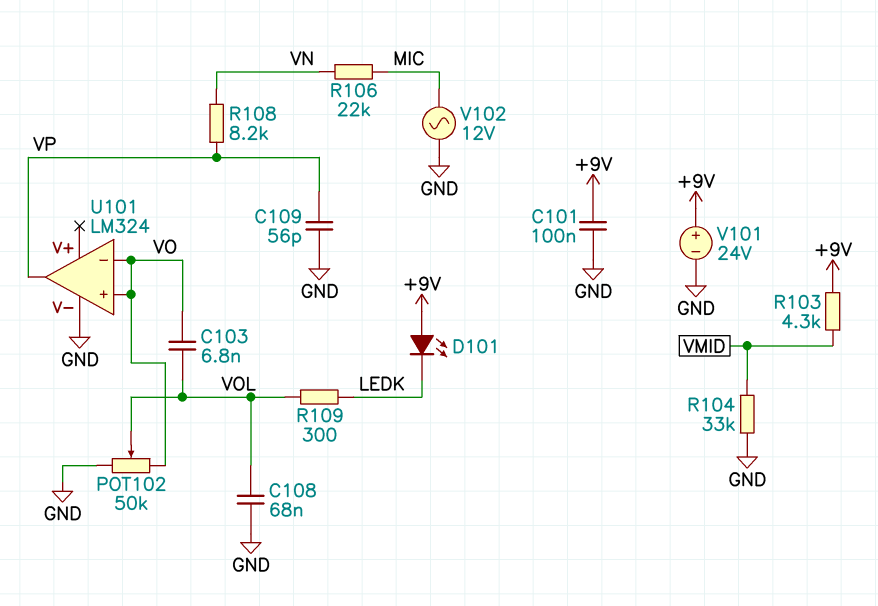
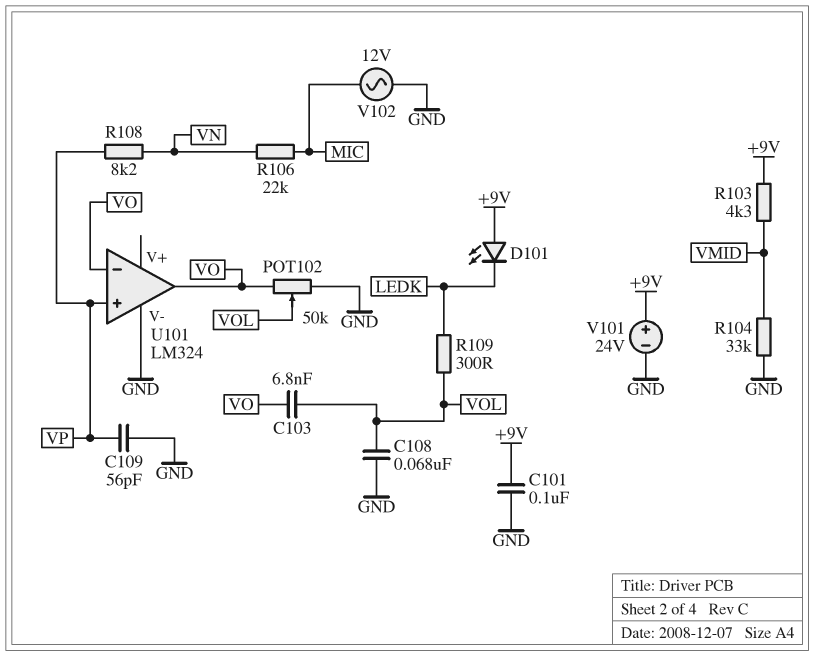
U101 pin in+: VO -> VP
U101 pin out: VP -> VO

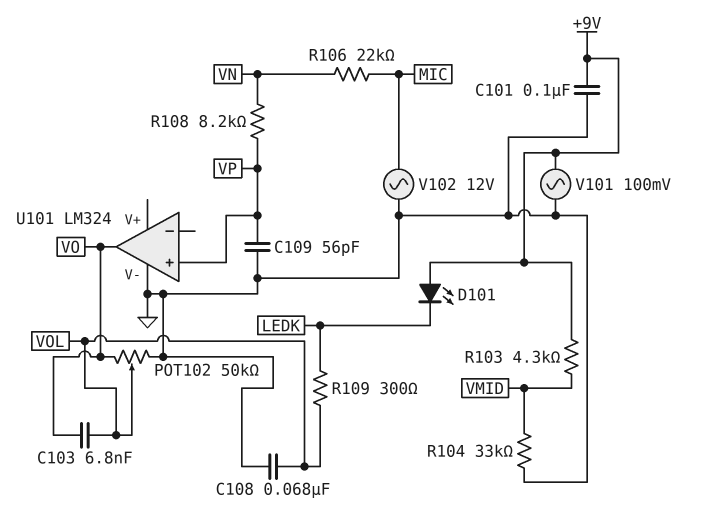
U101 pin in-: VO -> none
V101: 24V (plus +9V, minus GND) -> AC 100mV (+9V, GND)

